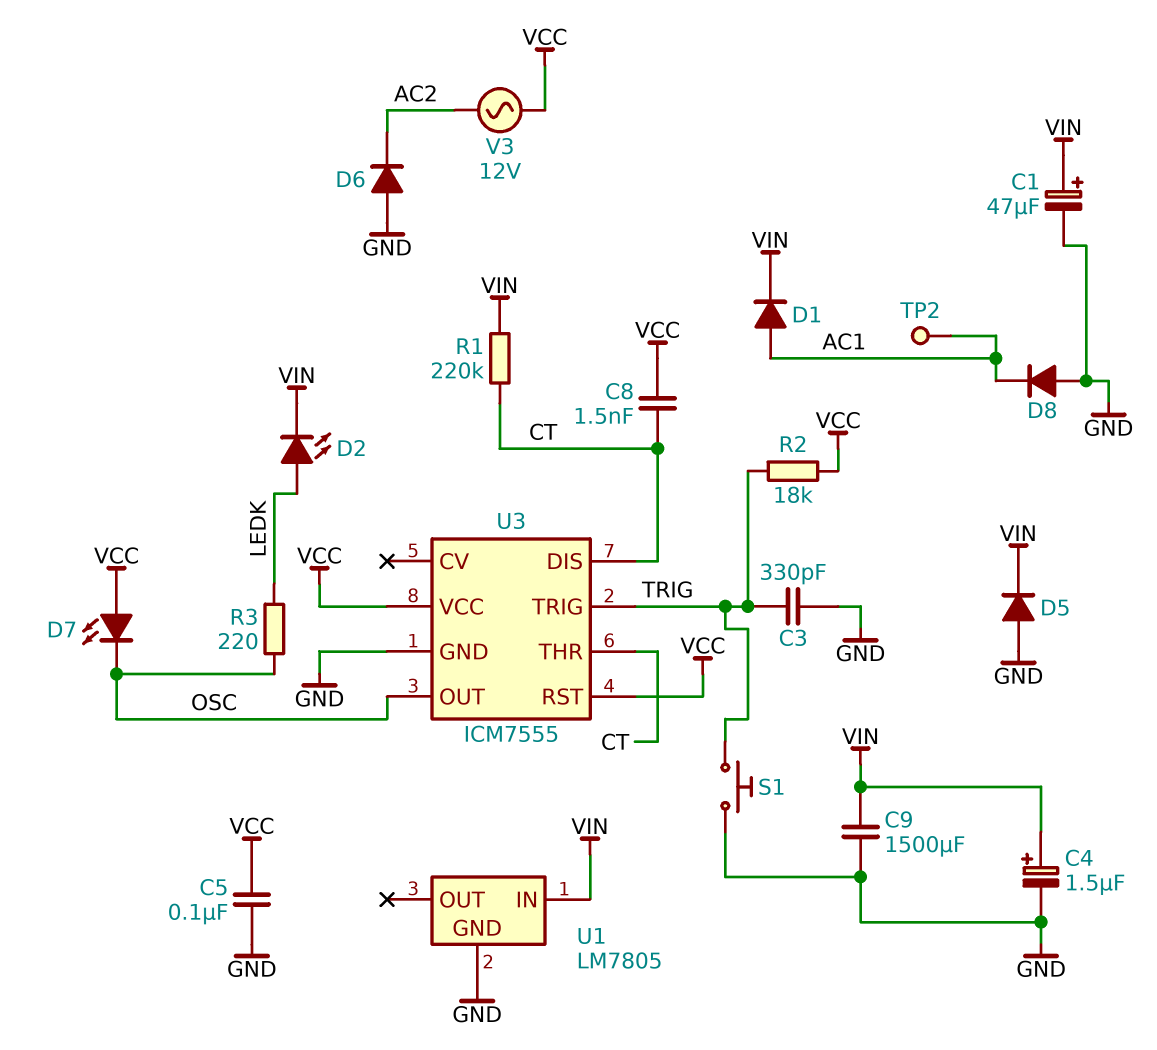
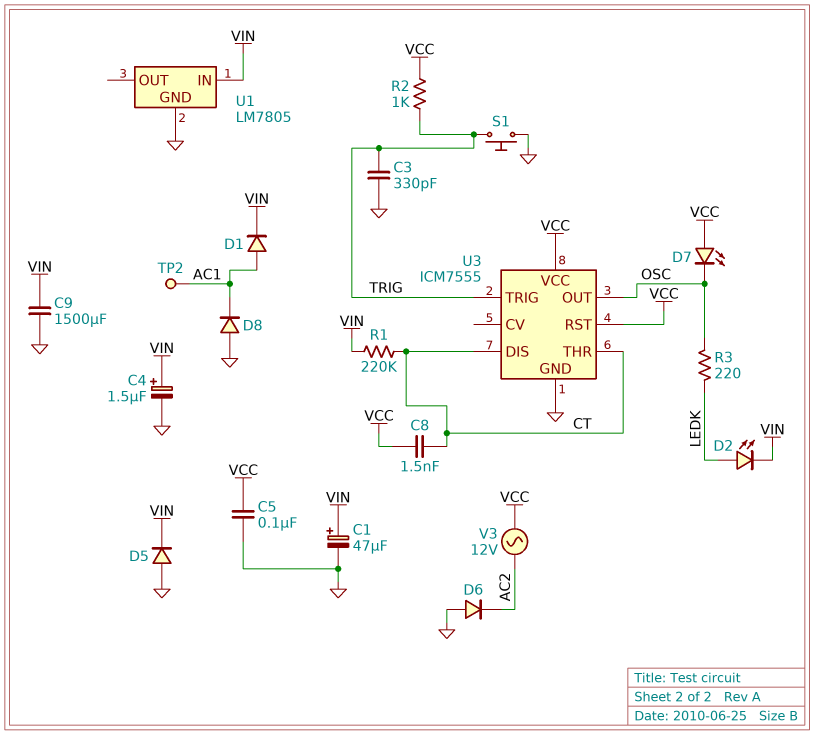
R2: 18k (TRIG, VCC) -> 1k (TRIG, VCC)

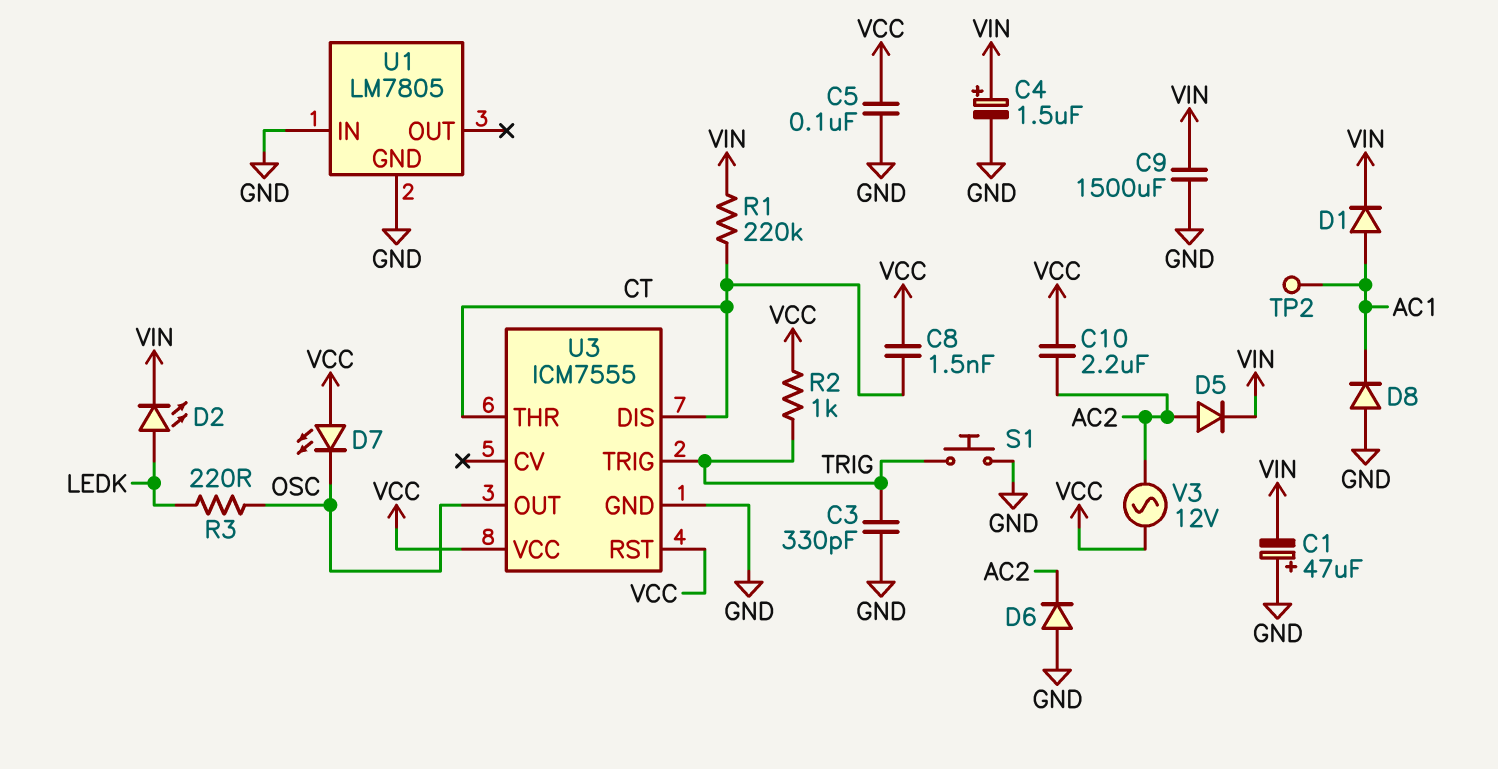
C1: 47uF (plus VIN, minus GND) -> 47uF (plus GND, minus VIN)
C10: none -> 2.2uF (AC2, VCC)
D5: diode (A GND, K VIN) -> diode (A AC2, K VIN)
U1 pin IN: VIN -> GND

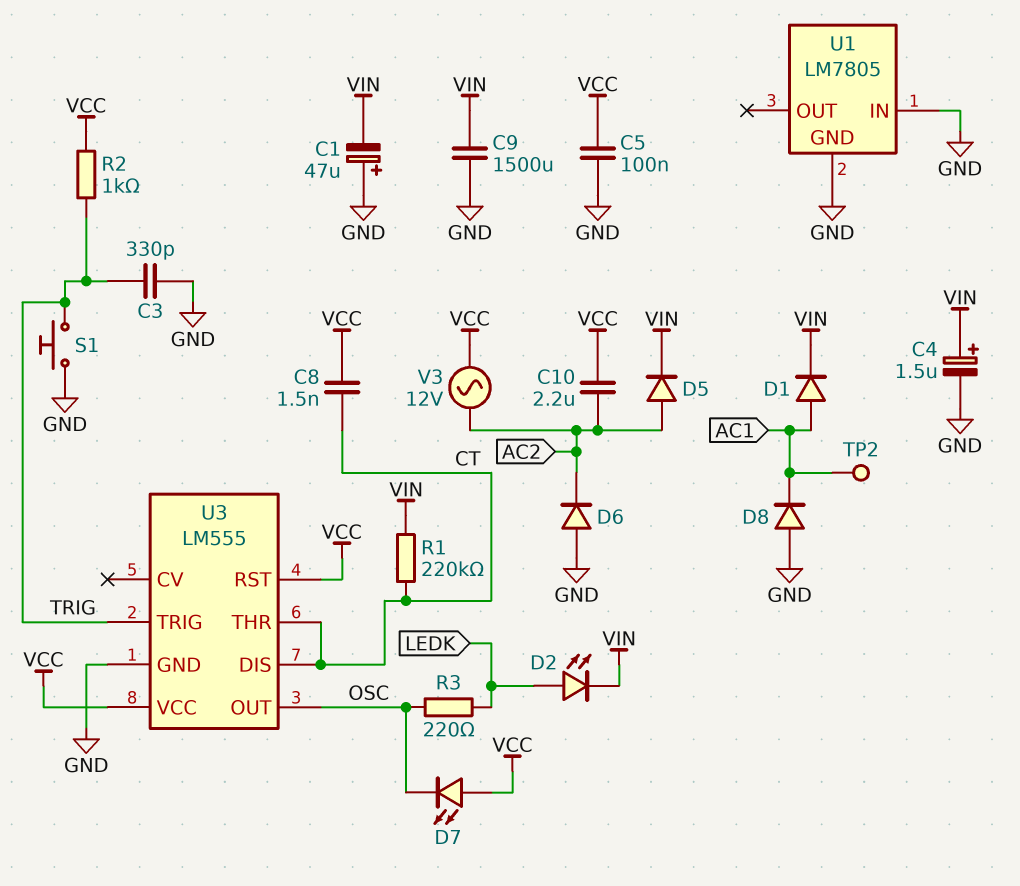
U3: ICM7555 -> LM555

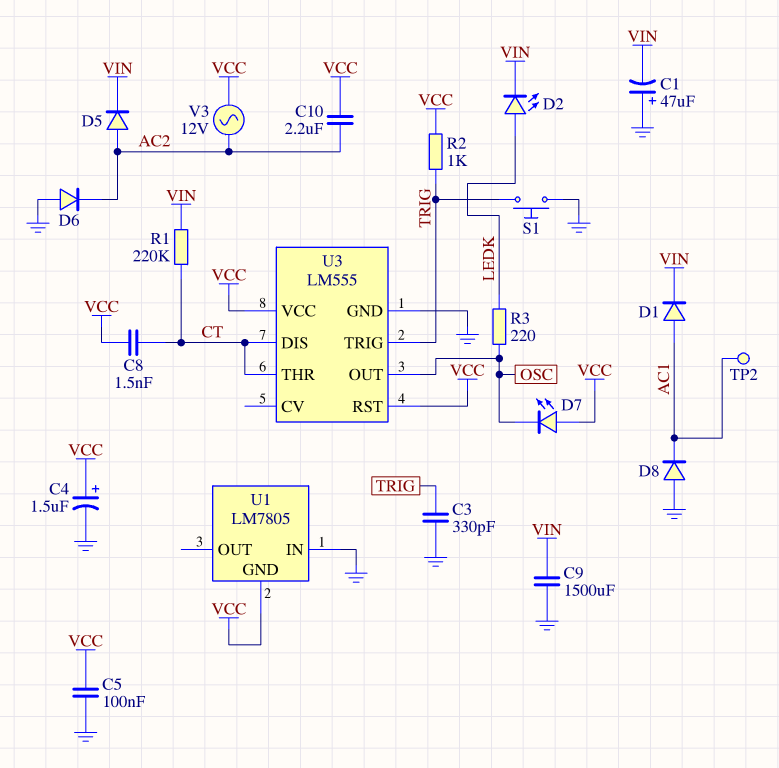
C4: 1.5uF (plus VIN, minus GND) -> 1.5uF (plus VCC, minus GND)
U1 pin GND: GND -> VCC

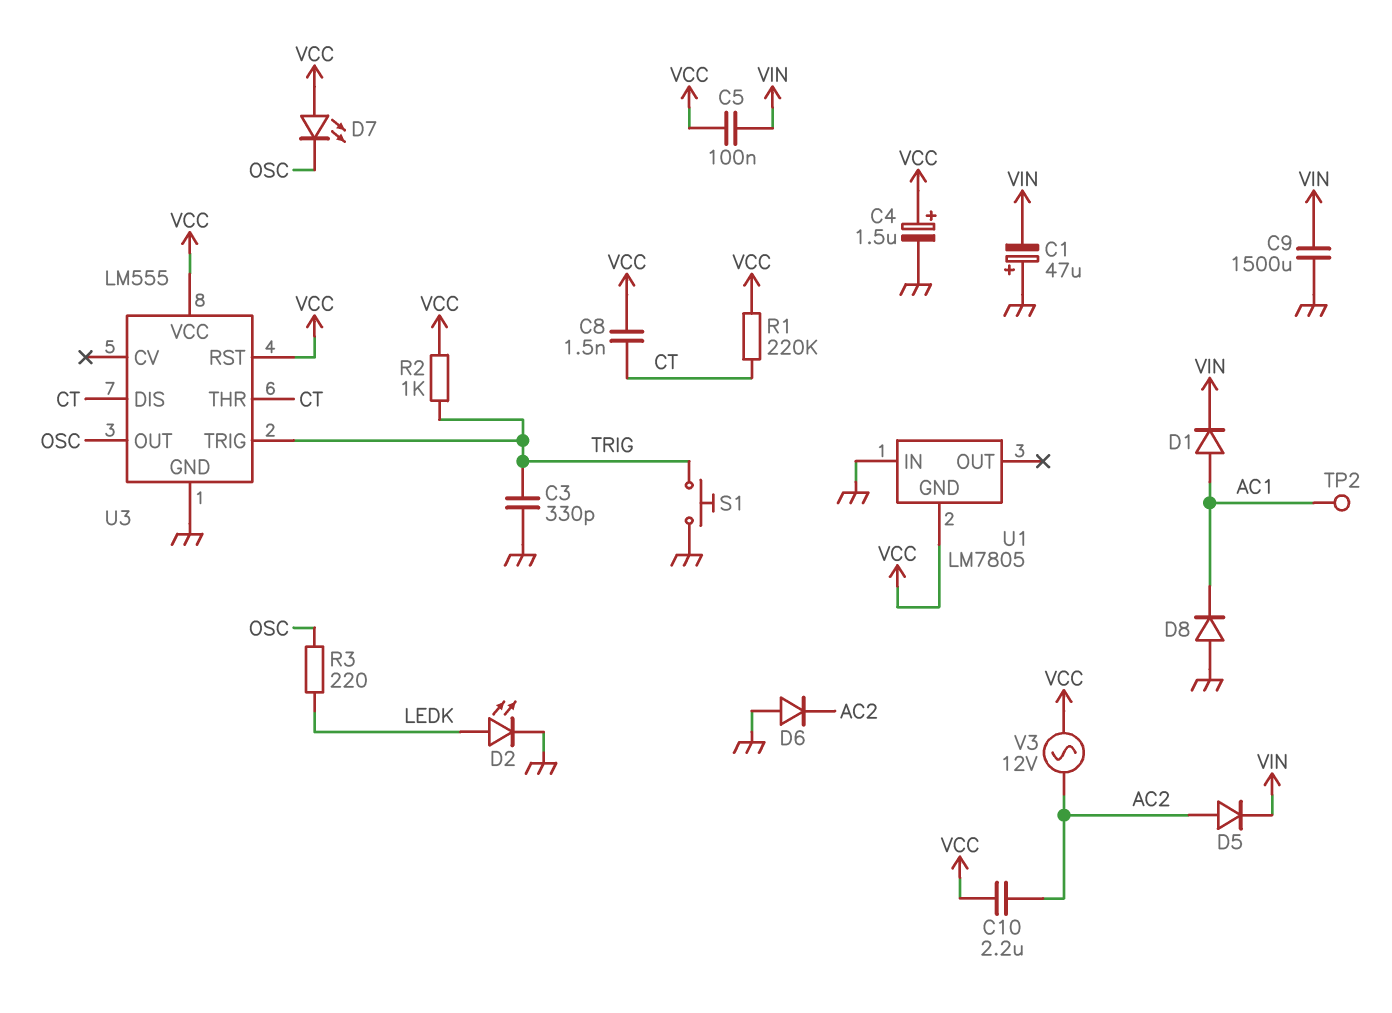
C5: 100nF (GND, VCC) -> 100nF (VCC, VIN)
D2: LED (A LEDK, K VIN) -> LED (A LEDK, K GND)
R1: 220k (CT, VIN) -> 220k (CT, VCC)

